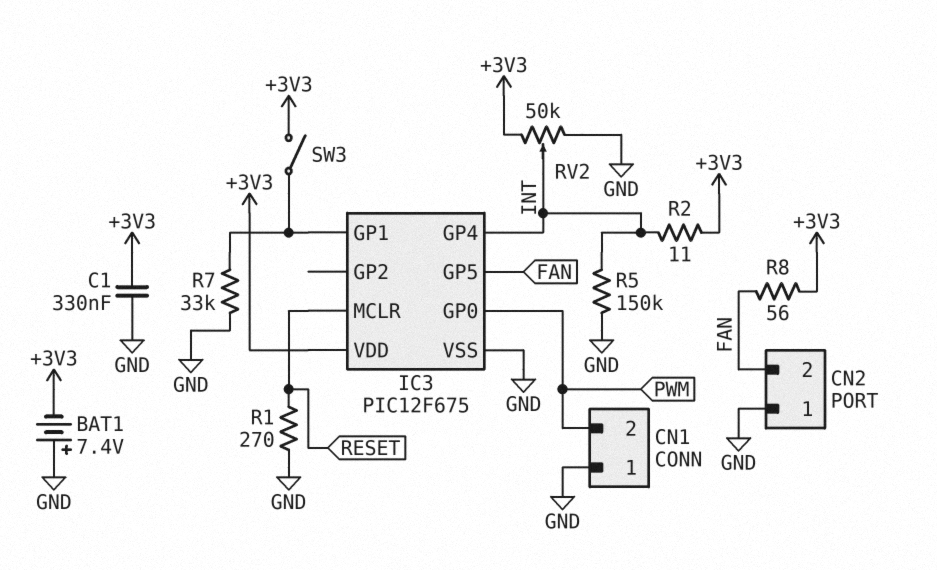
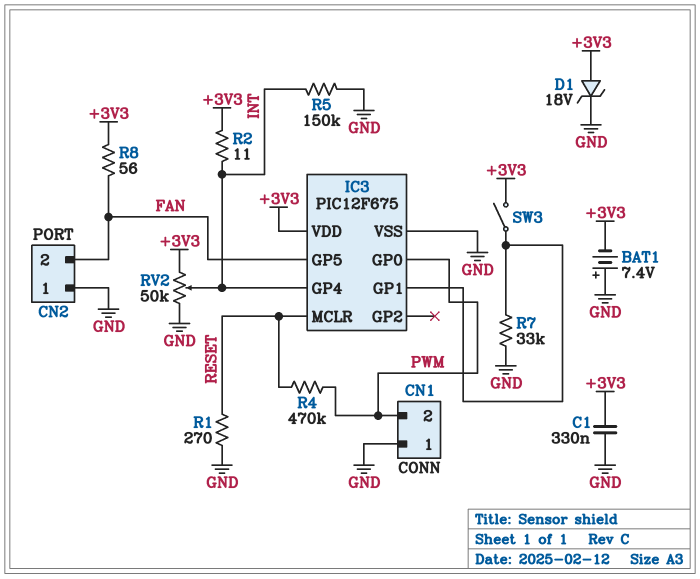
D1: none -> zener 18V (A +3V3, K GND)
R4: none -> 470k (PWM, RESET)

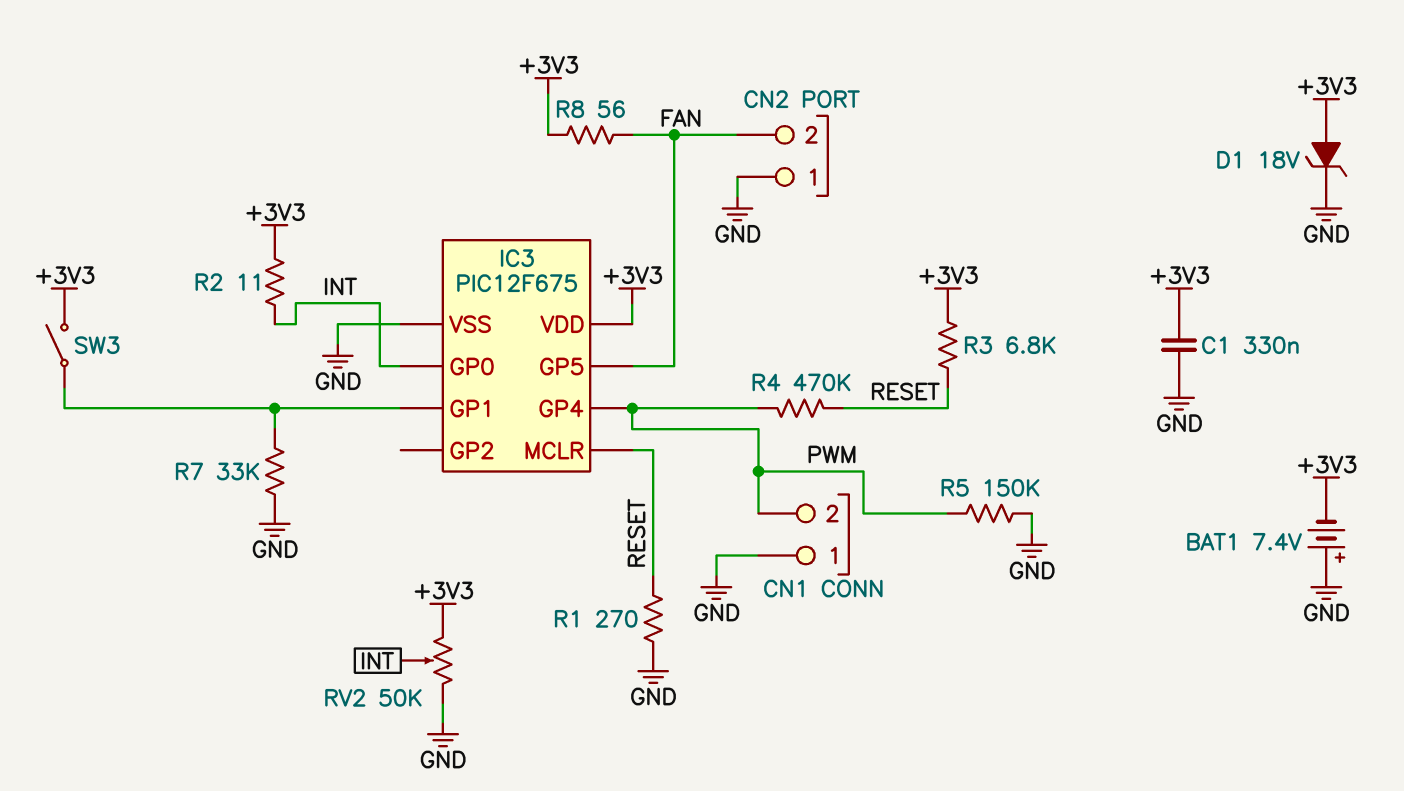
IC3 pin GP0: PWM -> INT
IC3 pin GP4: INT -> PWM
R3: none -> 6.8k (+3V3, RESET)
R5: 150k (GND, INT) -> 150k (GND, PWM)

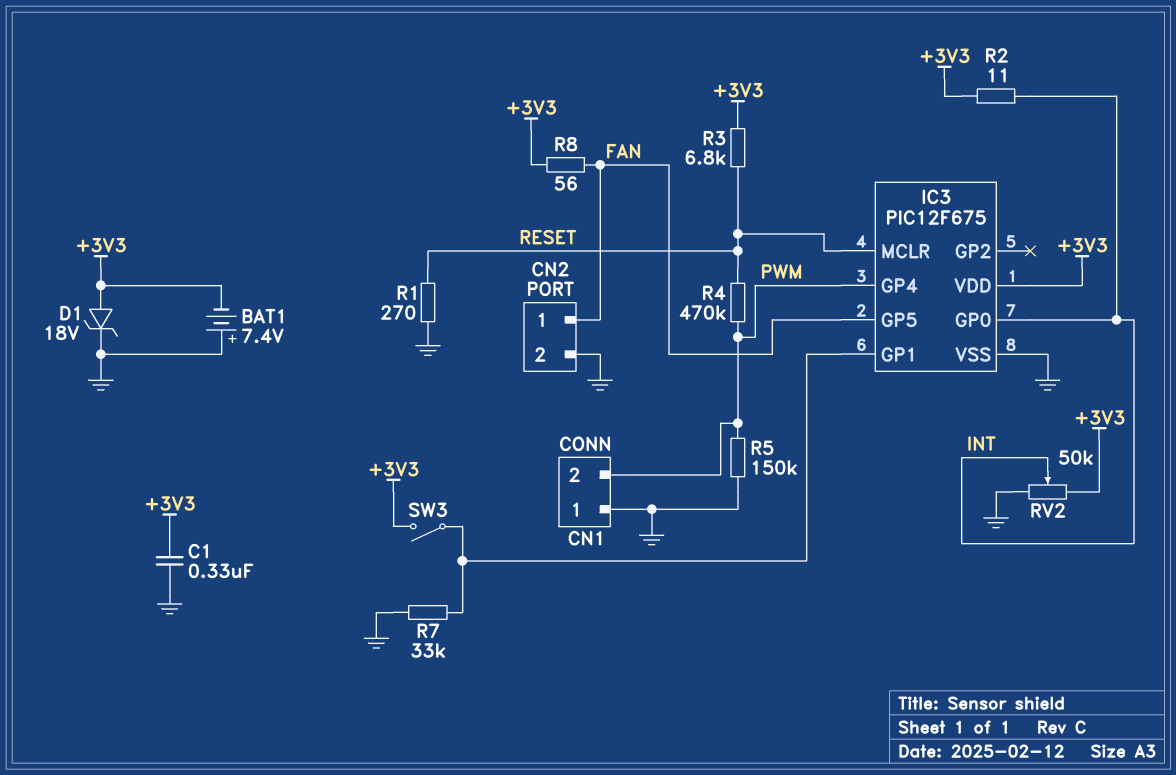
CN2 pin 1: GND -> FAN
CN2 pin 2: FAN -> GND

